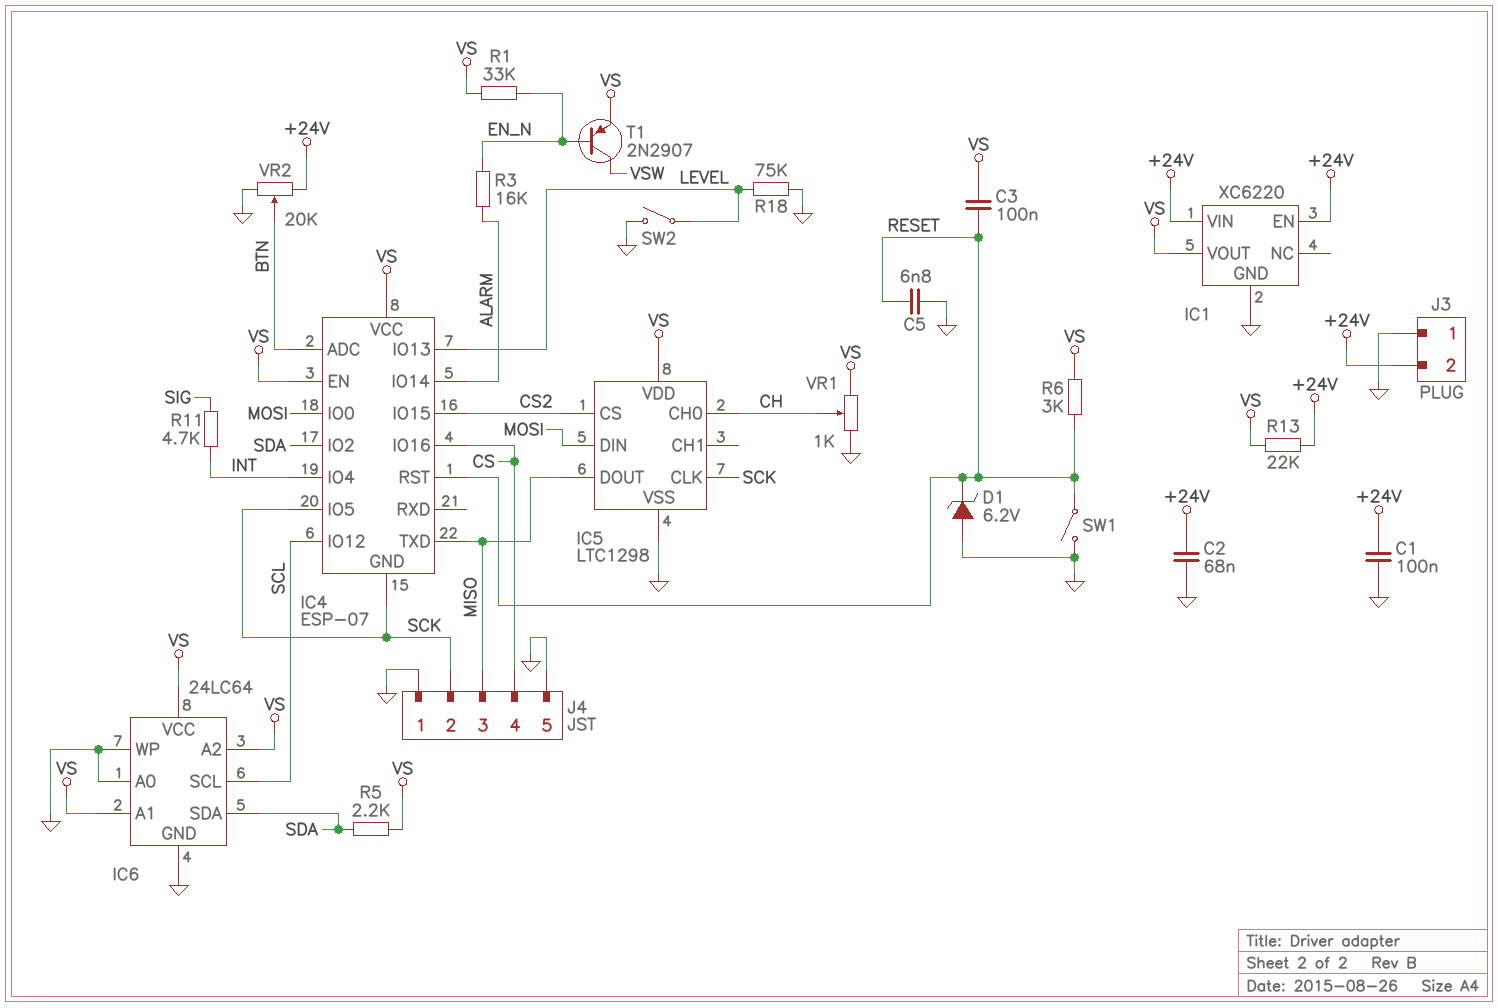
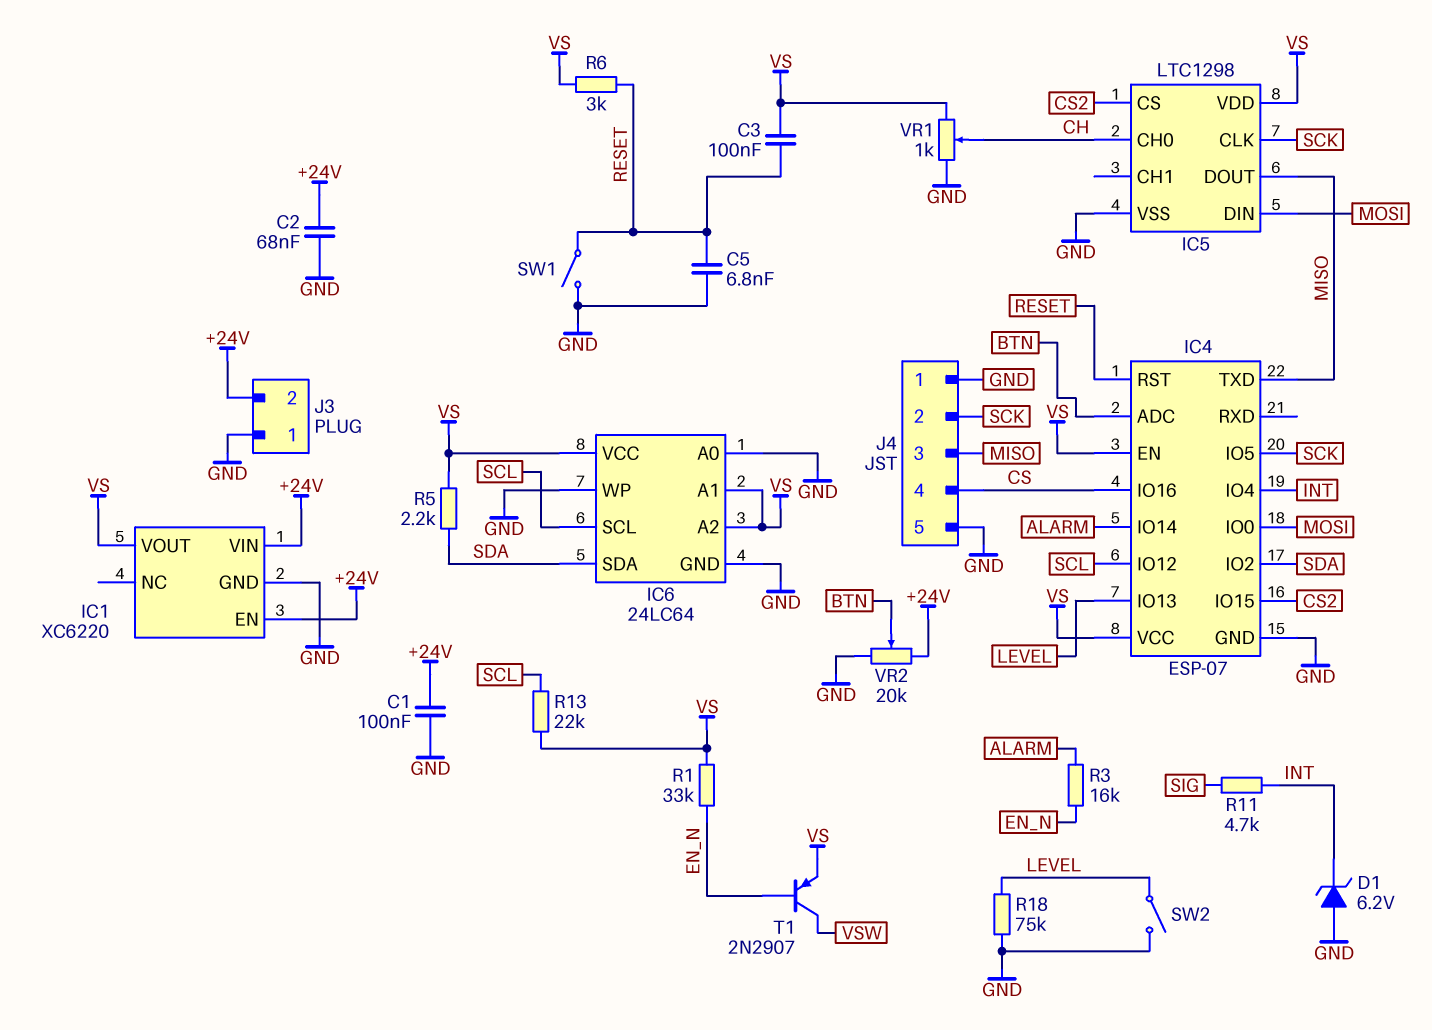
D1: zener 6.2V (A GND, K RESET) -> zener 6.2V (A GND, K INT)
IC4 pin GND: SCK -> GND
R13: 22k (+24V, VS) -> 22k (SCL, VS)

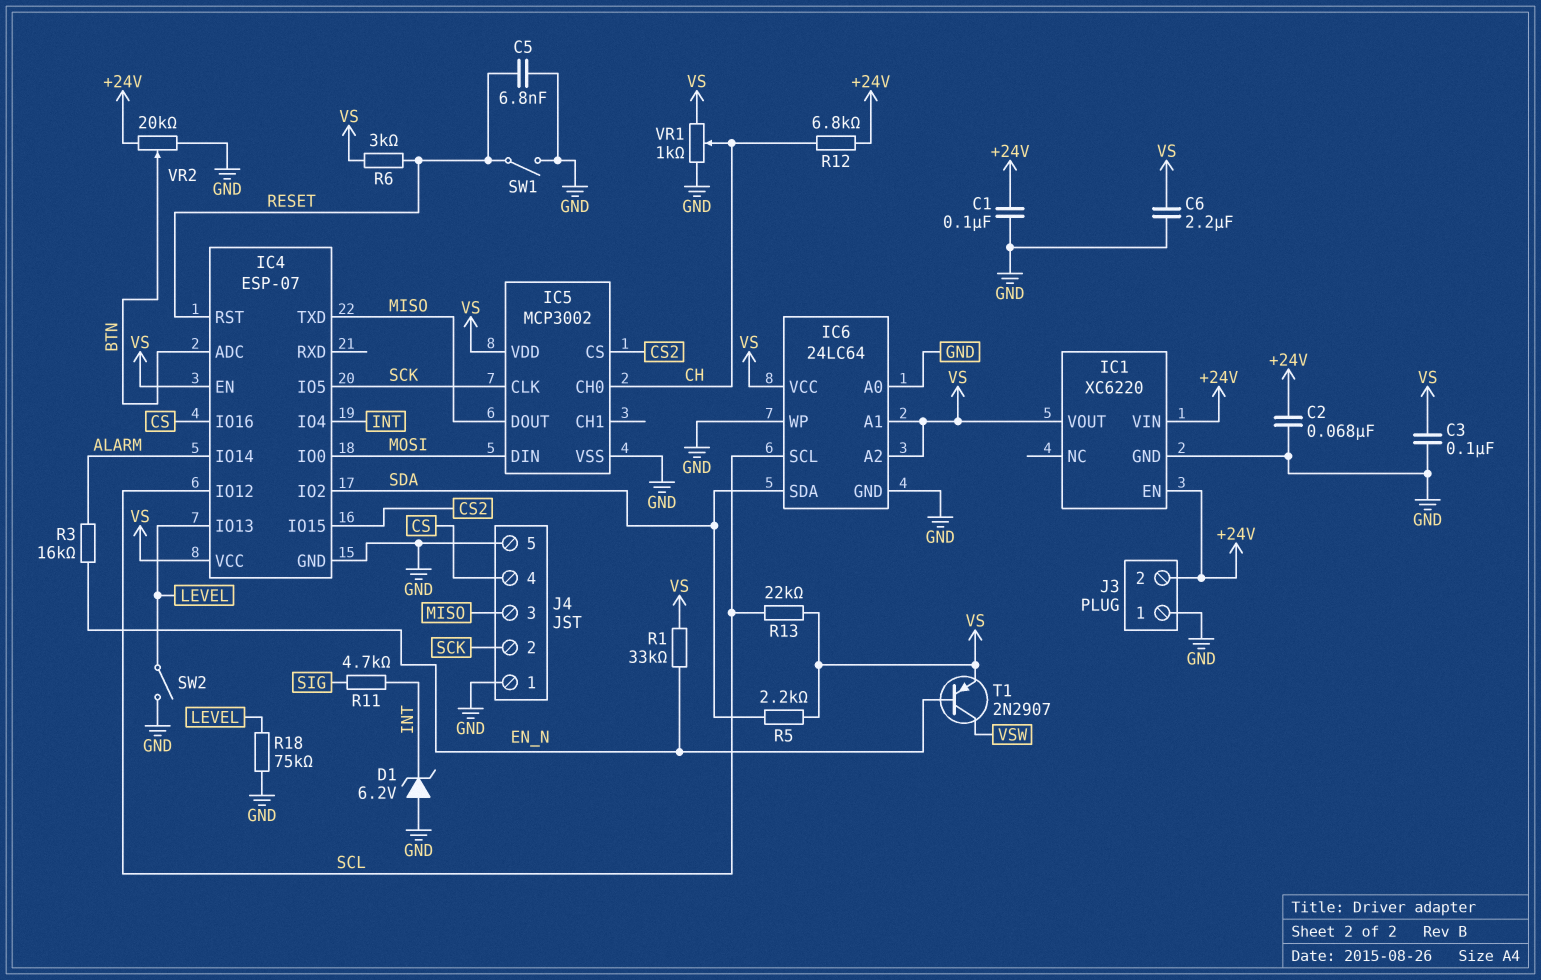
C3: 100nF (RESET, VS) -> 100nF (GND, VS)
C6: none -> 2.2uF (GND, VS)
IC5: LTC1298 -> MCP3002
R12: none -> 6.8k (+24V, CH)

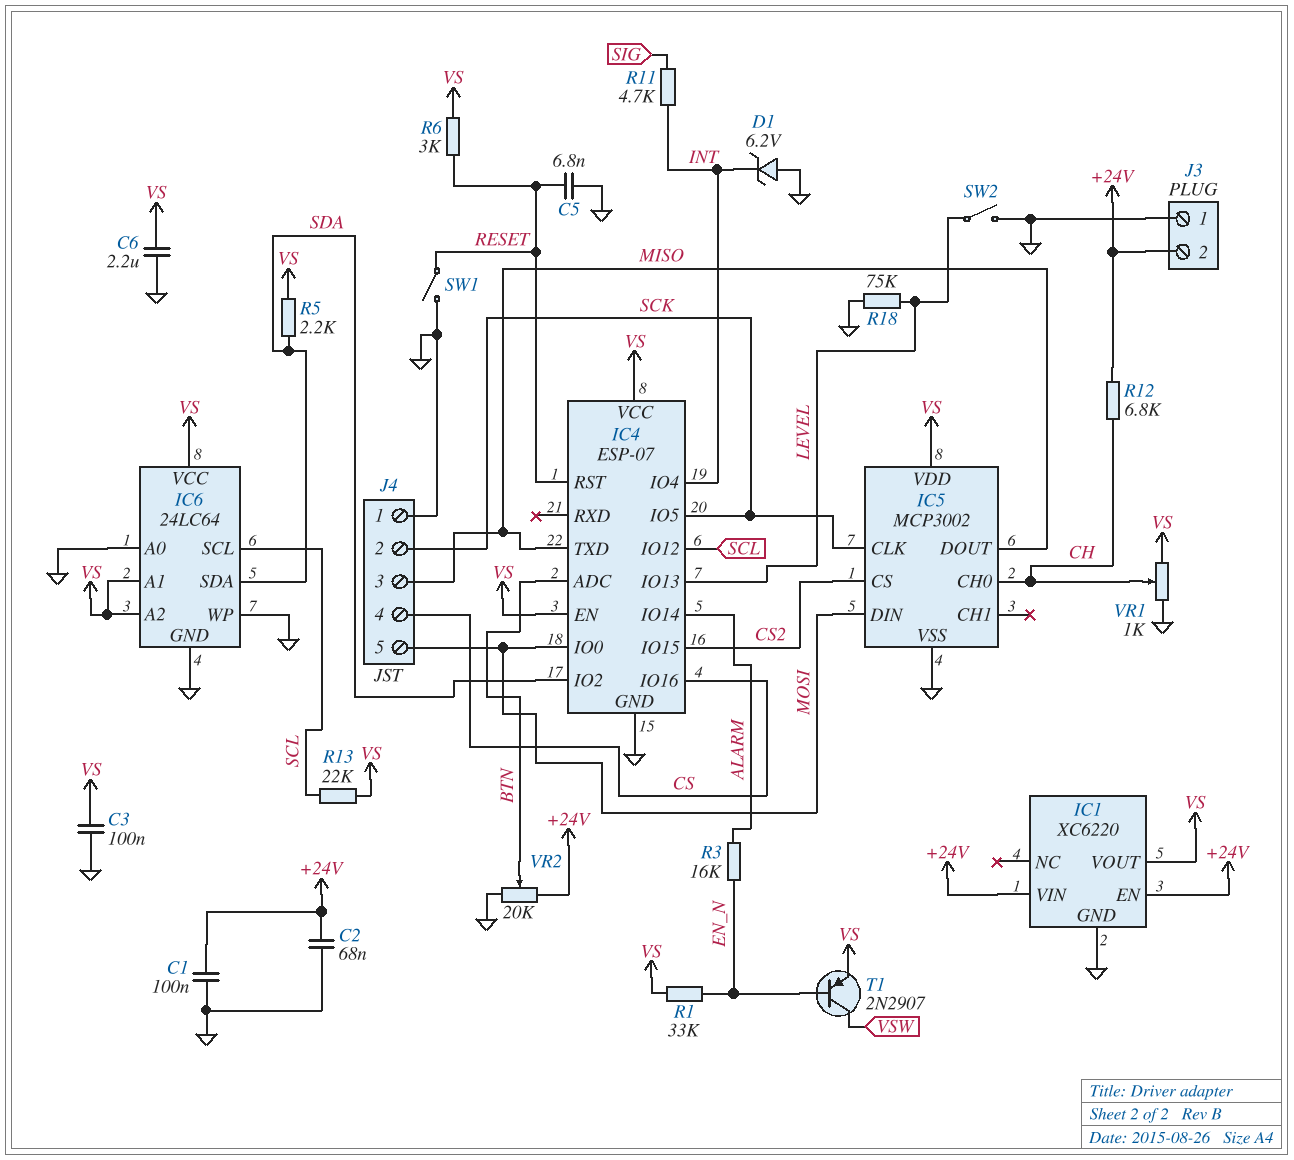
J4 pin 5: GND -> MOSI

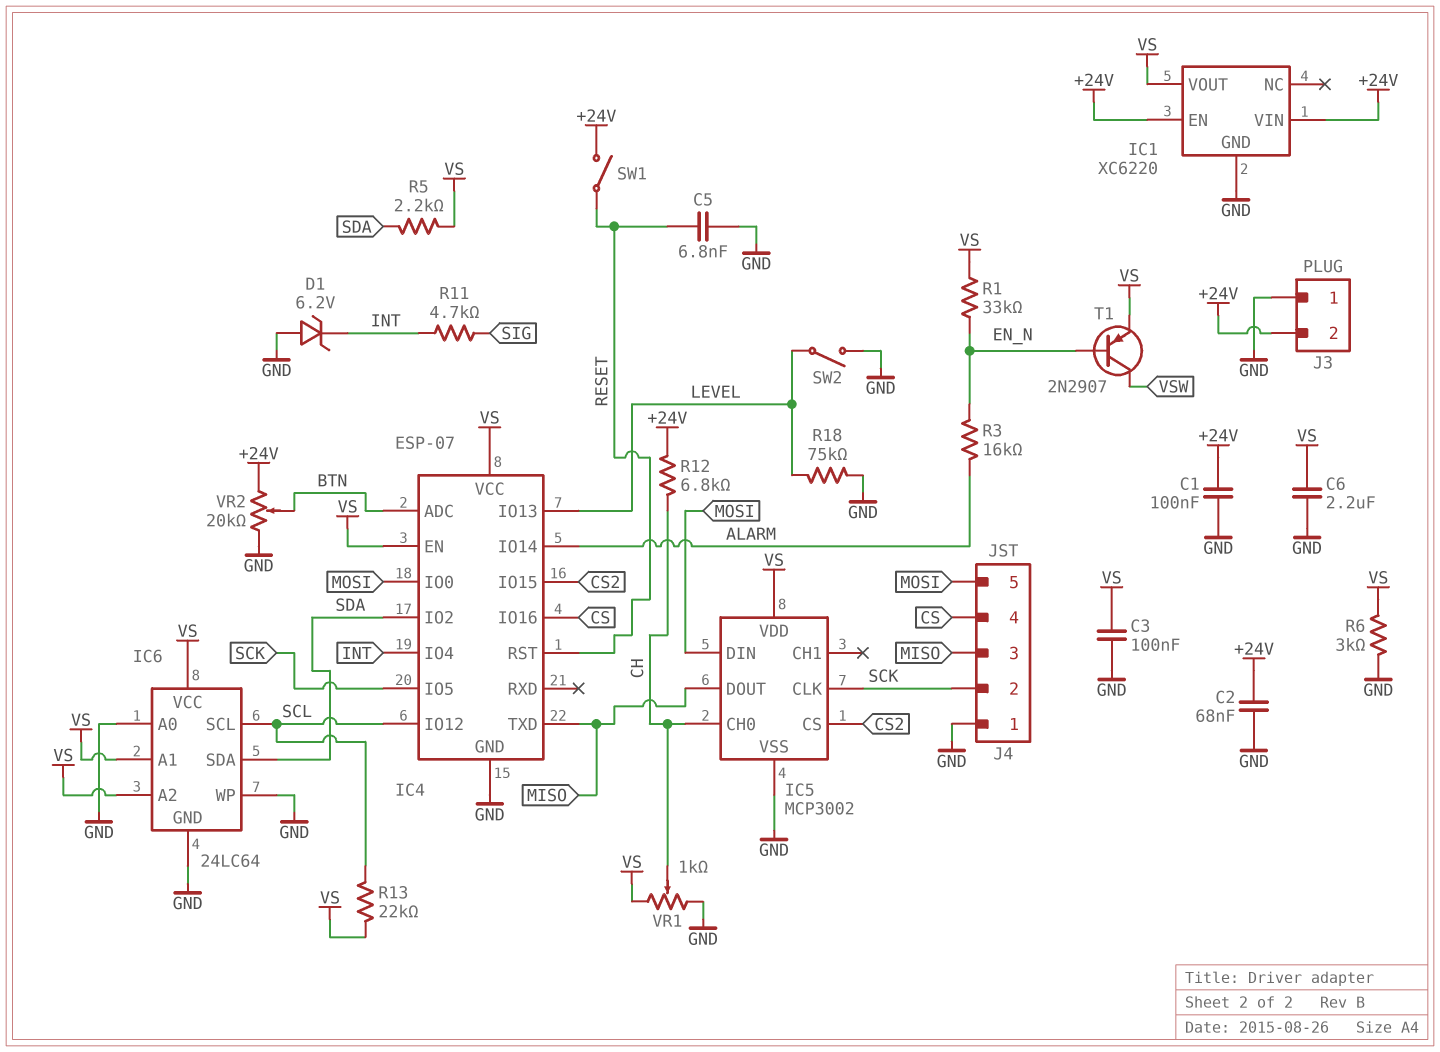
R6: 3k (RESET, VS) -> 3k (GND, VS)
SW1: switch (GND, RESET) -> switch (+24V, RESET)

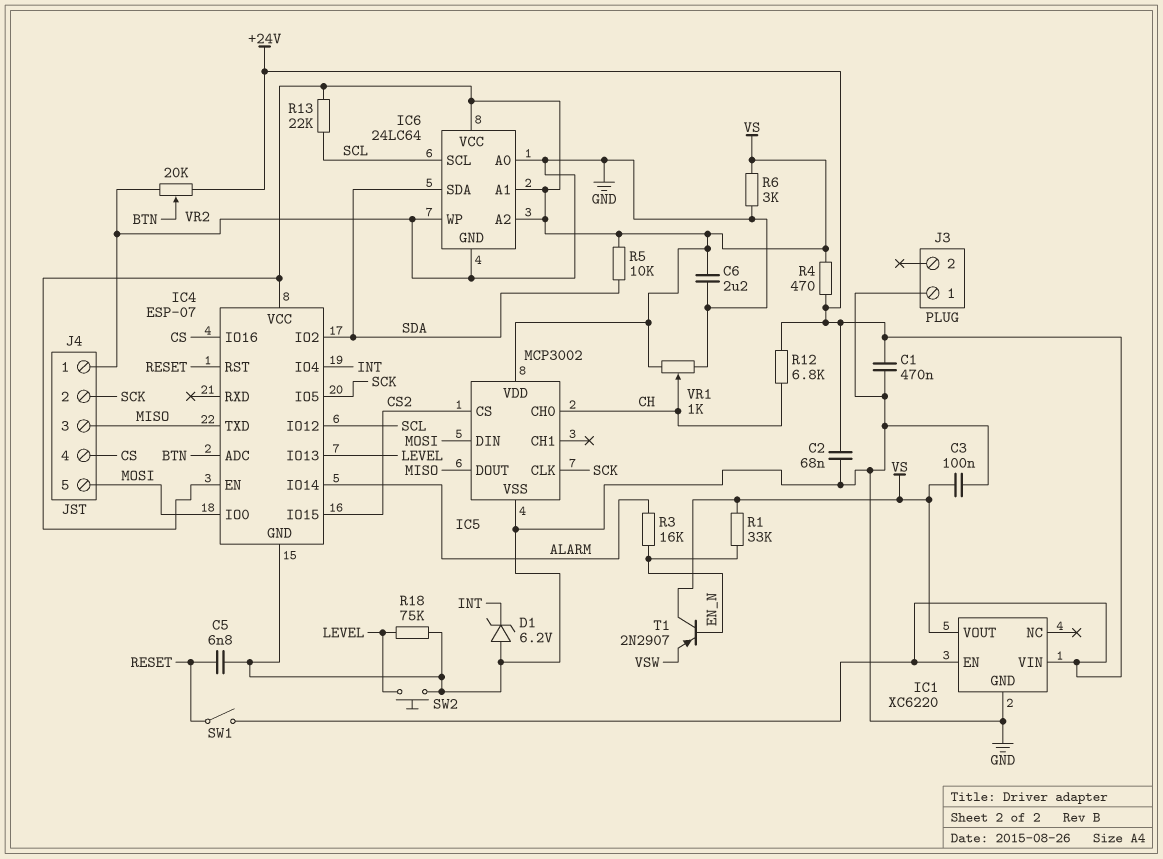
C1: 100nF (+24V, GND) -> 470nF (+24V, GND)
J3 pin 2: +24V -> none
R4: none -> 470 (+24V, VS)
R5: 2.2k (SDA, VS) -> 10k (SDA, VS)
R11: 4.7k (INT, SIG) -> none
SW2: switch (GND, LEVEL) -> button (GND, LEVEL)
T1: PNP 2N2907 (B EN_N, C VSW, E VS) -> PNP 2N2907 (B EN_N, C VS, E VSW)

